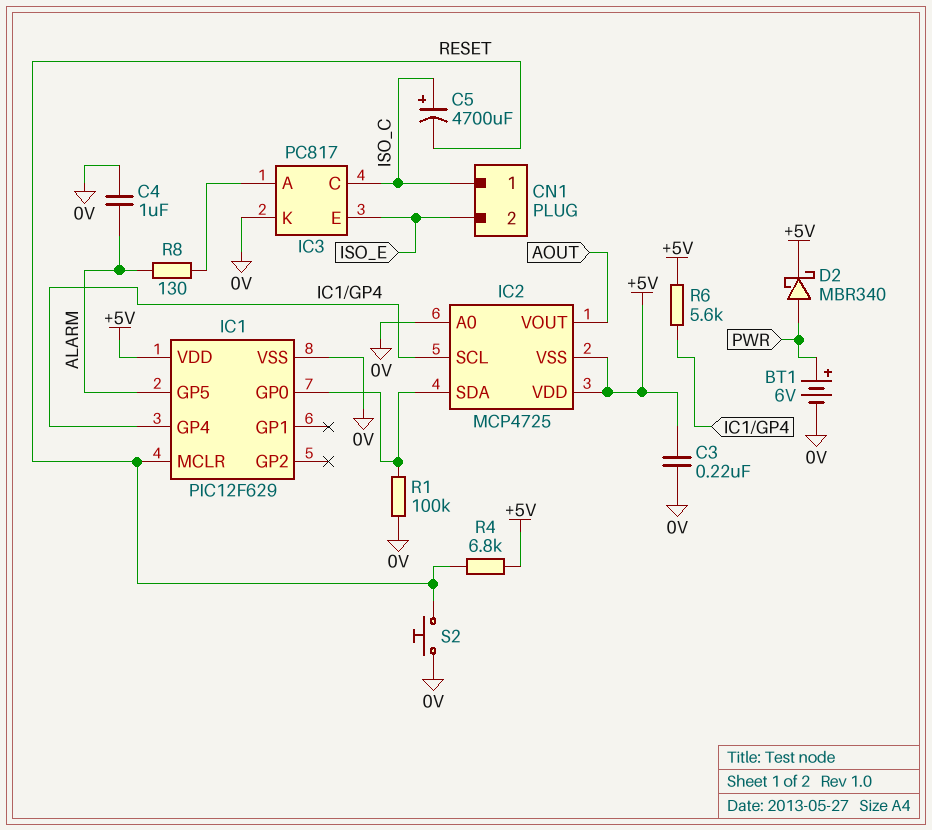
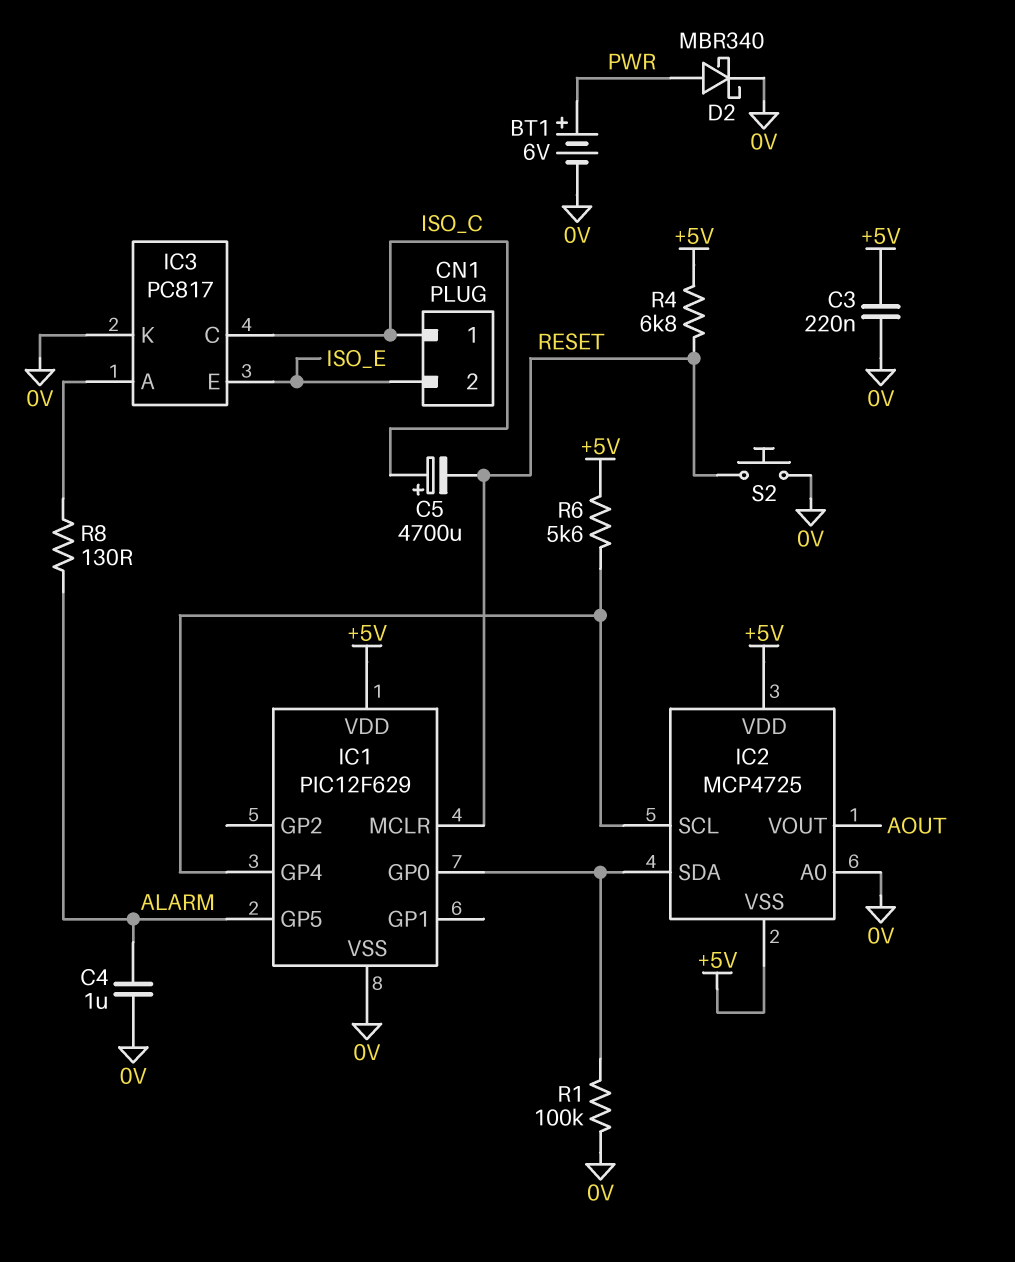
D2: schottky MBR340 (A PWR, K +5V) -> schottky MBR340 (A PWR, K 0V)

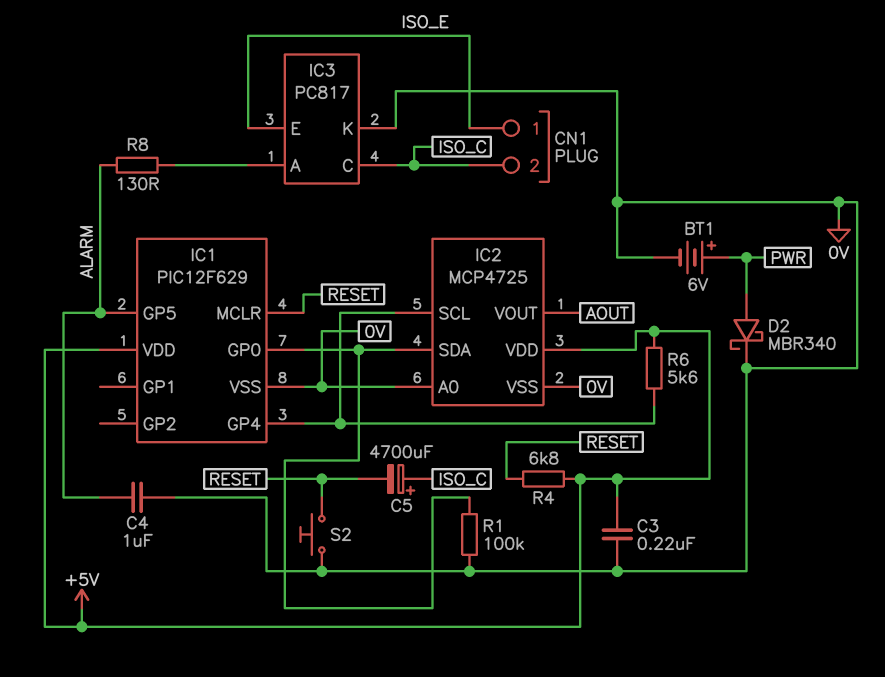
CN1 pin 1: ISO_C -> ISO_E
CN1 pin 2: ISO_E -> ISO_C
IC2 pin VSS: +5V -> 0V

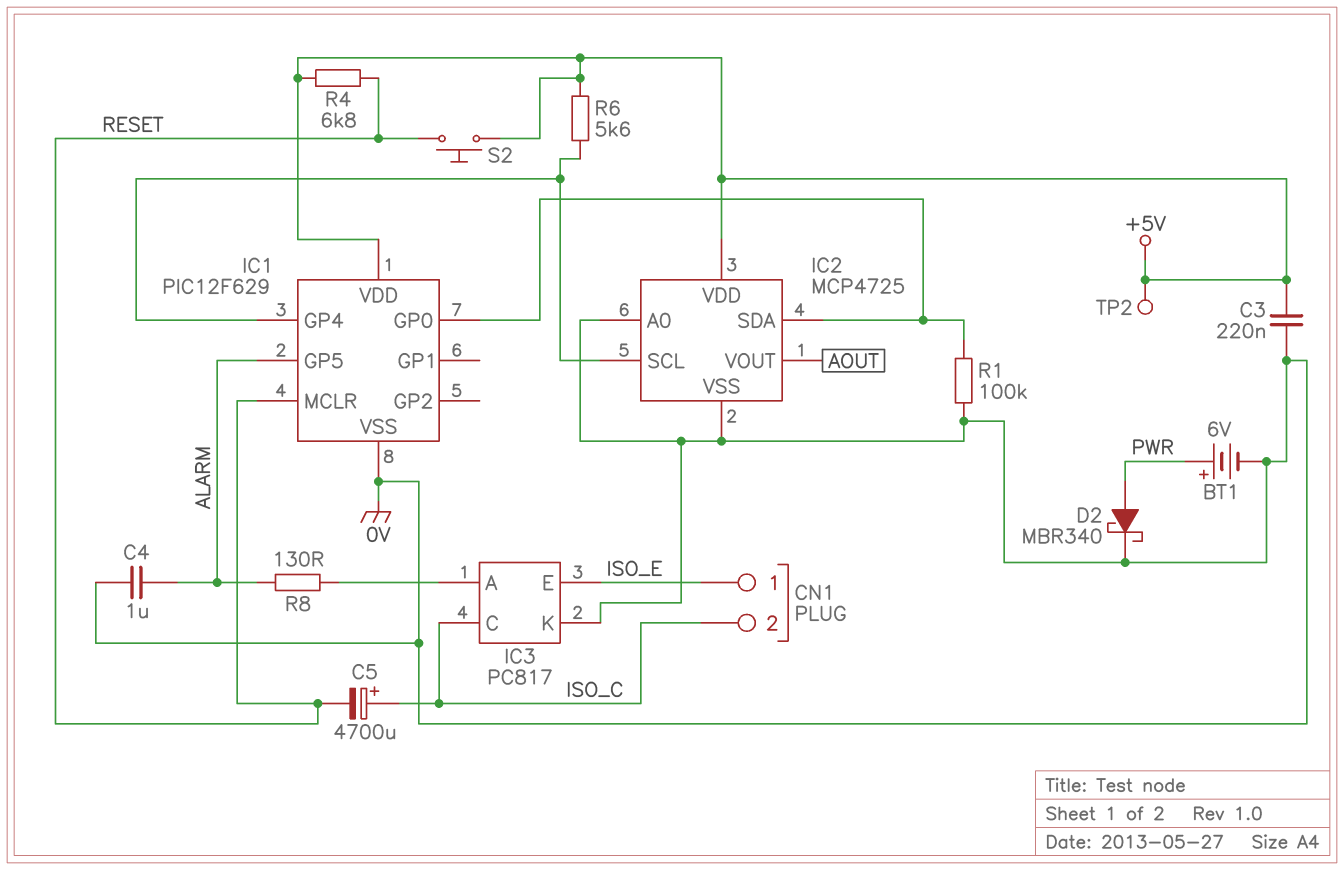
S2: button (0V, RESET) -> button (+5V, RESET)
TP2: none -> test point (+5V)

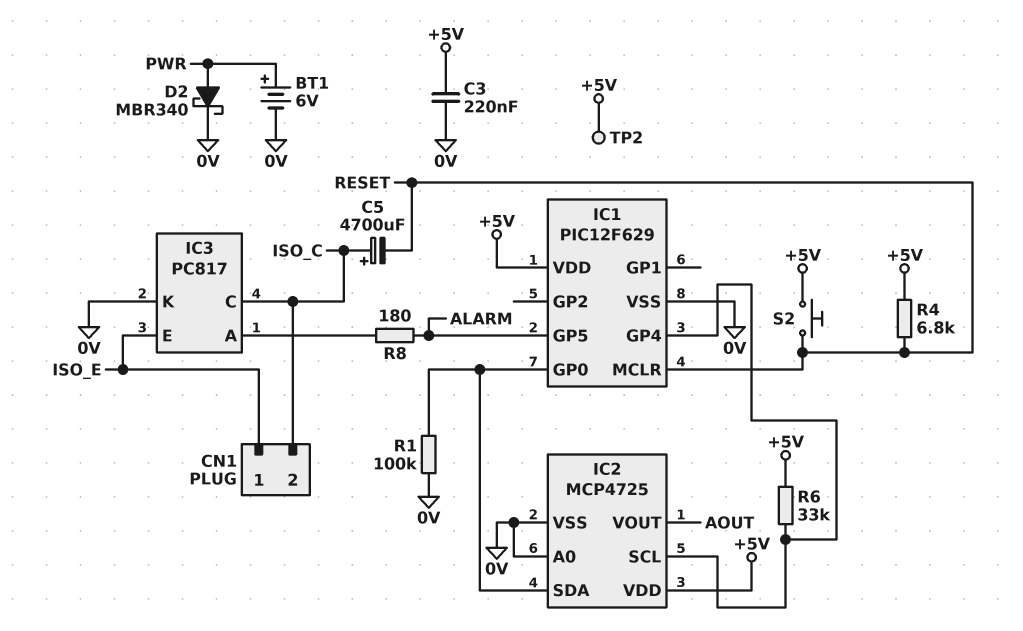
C4: 1uF (0V, ALARM) -> none
R6: 5.6k (+5V, IC1/GP4) -> 33k (+5V, IC1/GP4)
R8: 130 (ALARM, IC3/A) -> 180 (ALARM, IC3/A)

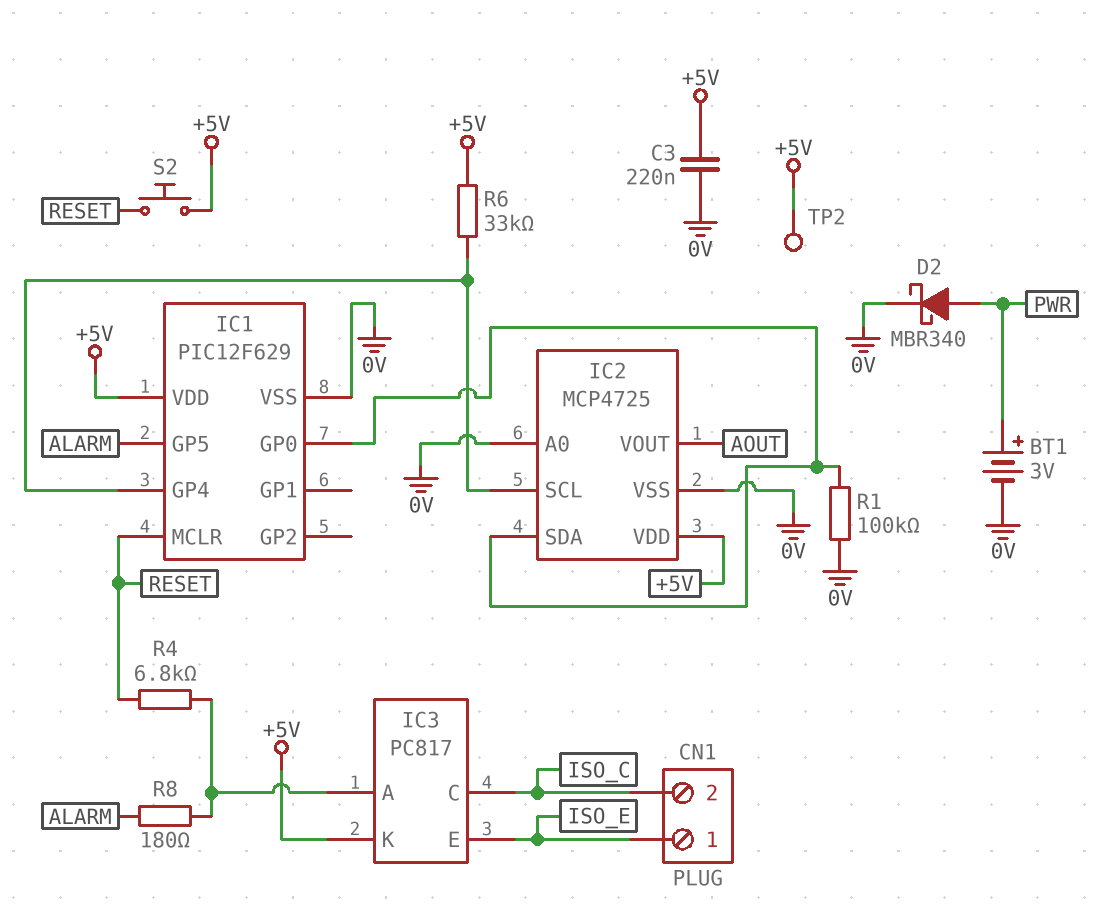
BT1: 6V (plus PWR, minus 0V) -> 3V (plus PWR, minus 0V)
C5: 4700uF (plus ISO_C, minus RESET) -> none
IC3 pin K: 0V -> +5V
R4: 6.8k (+5V, RESET) -> 6.8k (IC3/A, RESET)

